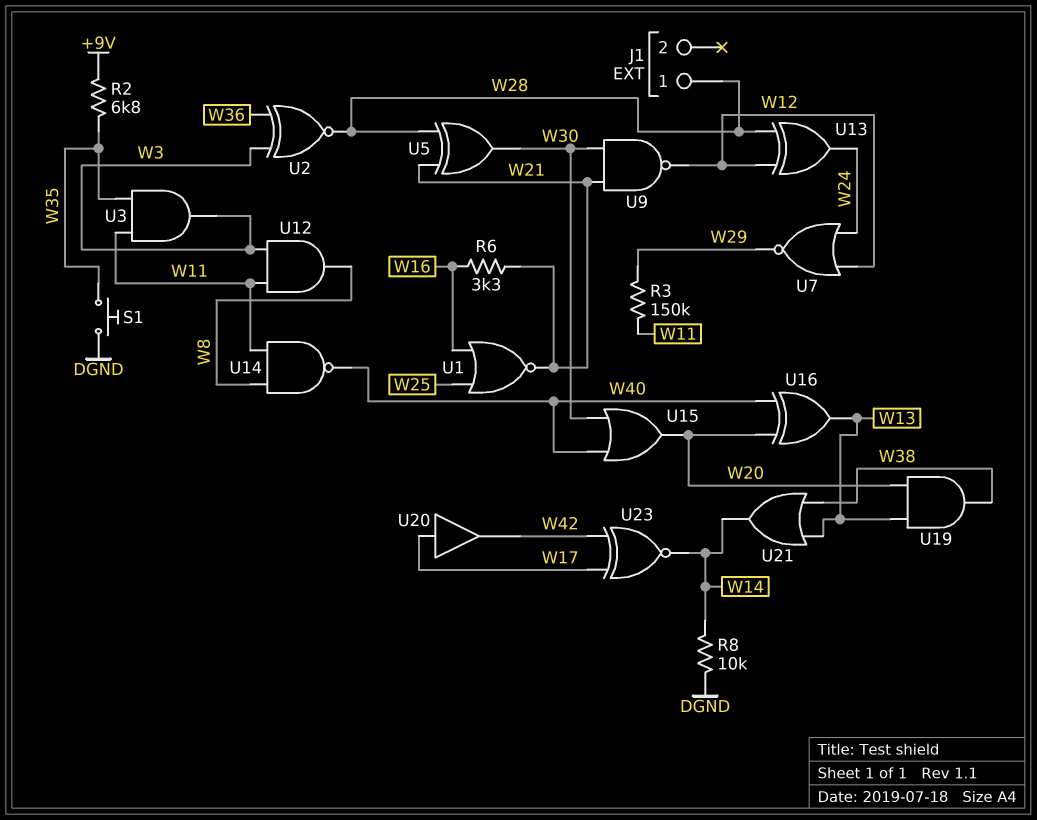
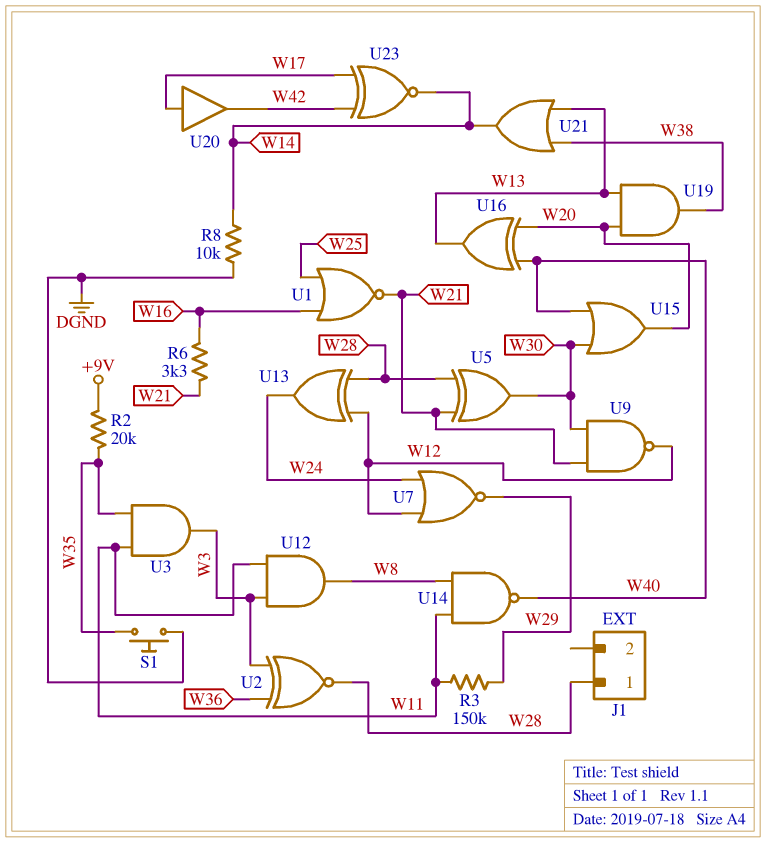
R2: 6.8k (+9V, W35) -> 20k (+9V, W35)

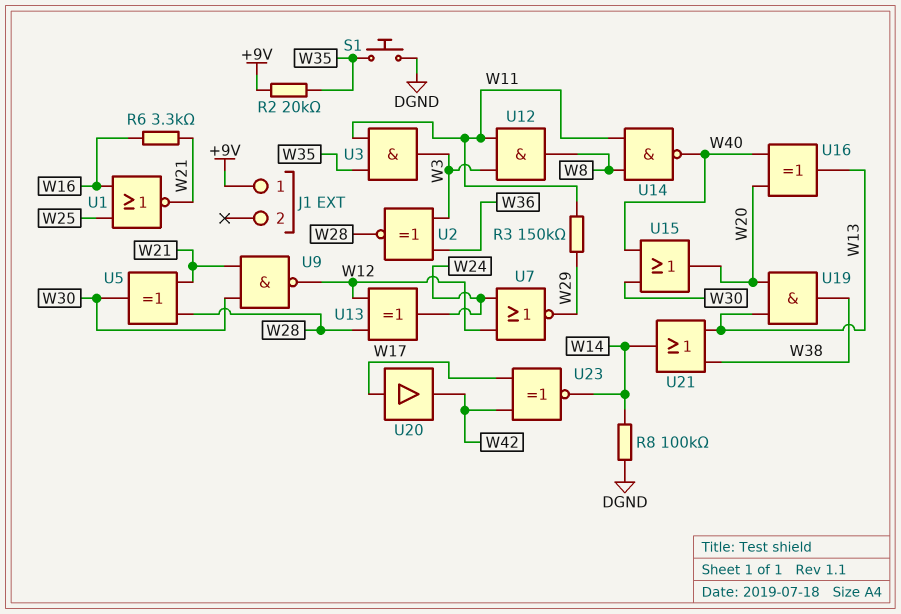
J1 pin 1: W28 -> +9V
R8: 10k (DGND, W14) -> 100k (DGND, W14)

